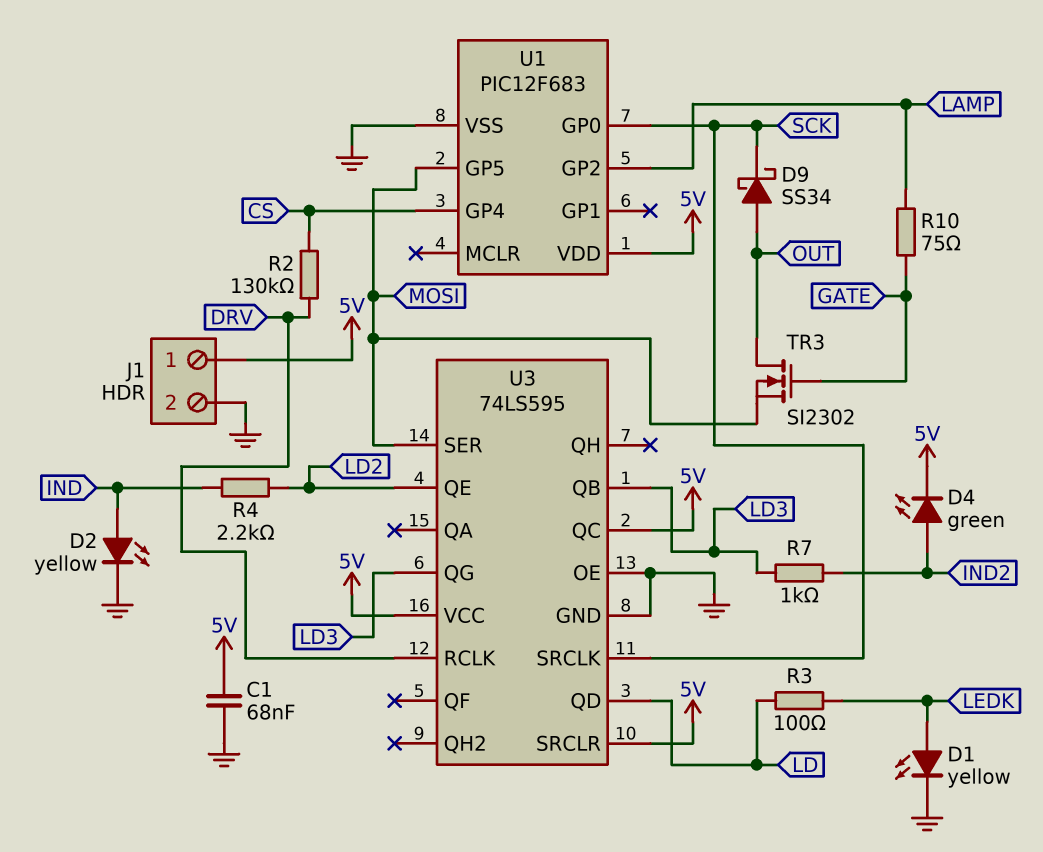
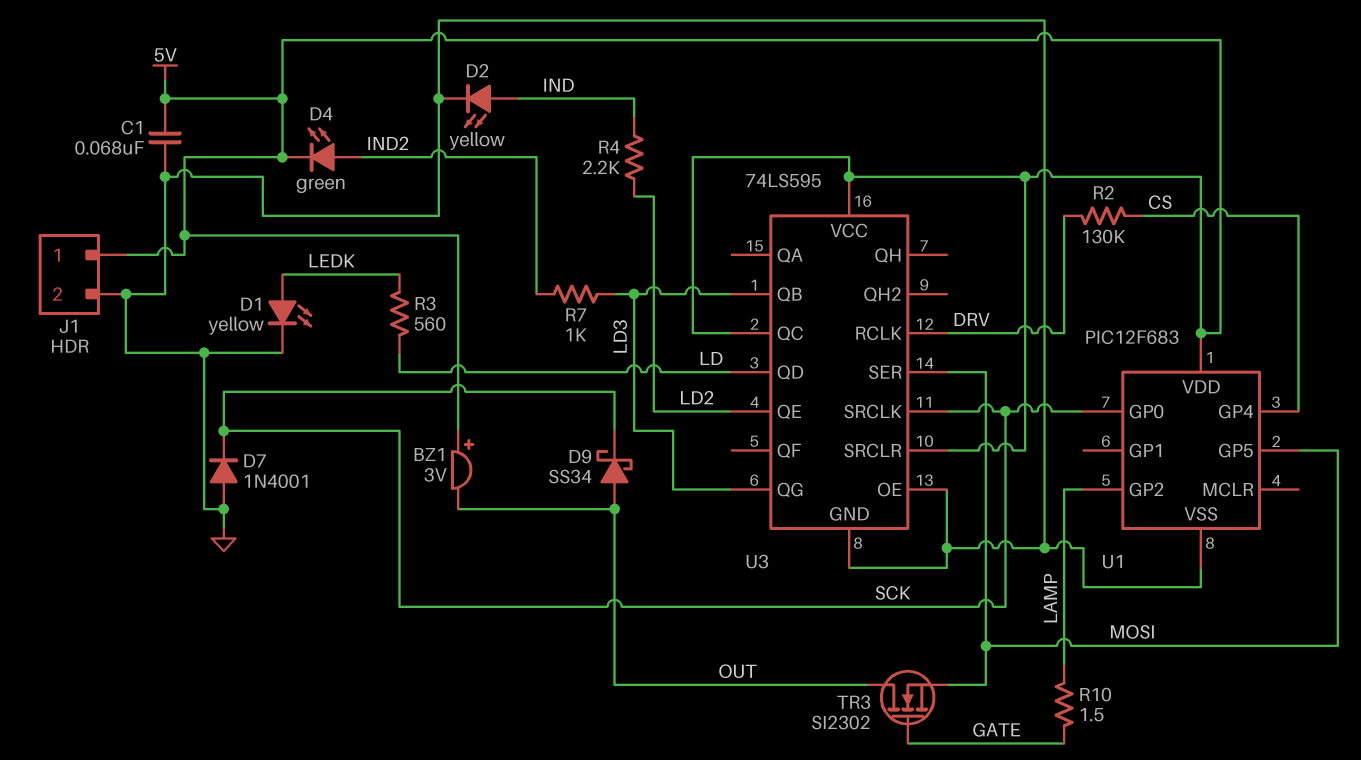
BZ1: none -> buzzer 3V (plus 5V, minus OUT)
D7: none -> diode 1N4001 (A GND, K SCK)
R3: 100 (LD, LEDK) -> 560 (LD, LEDK)
R10: 75 (GATE, LAMP) -> 1.5 (GATE, LAMP)

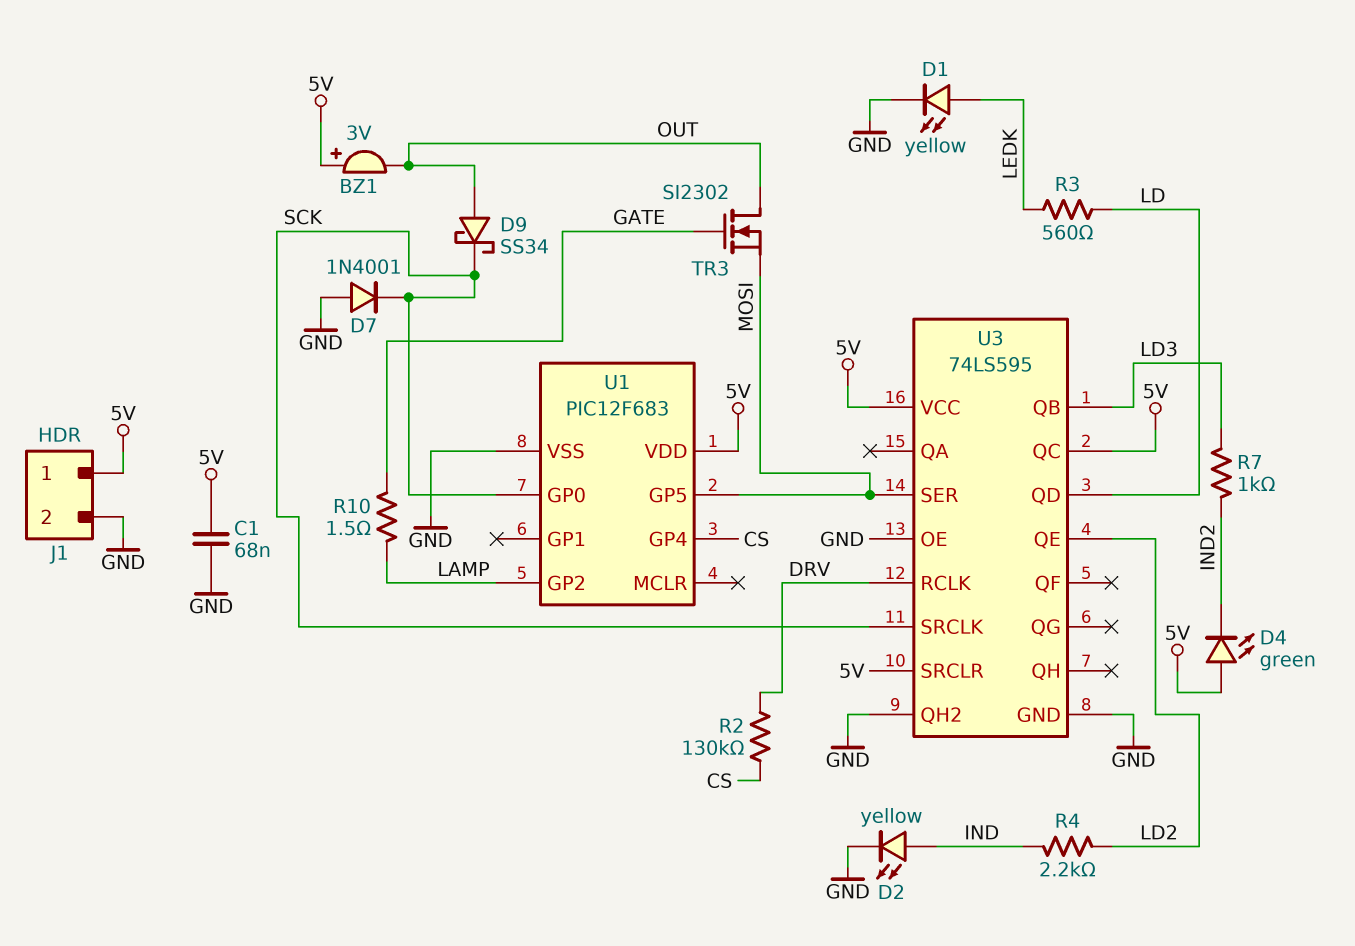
D4: LED green (A IND2, K 5V) -> LED green (A 5V, K IND2)
U3 pin QG: LD3 -> none
U3 pin QH2: none -> GND

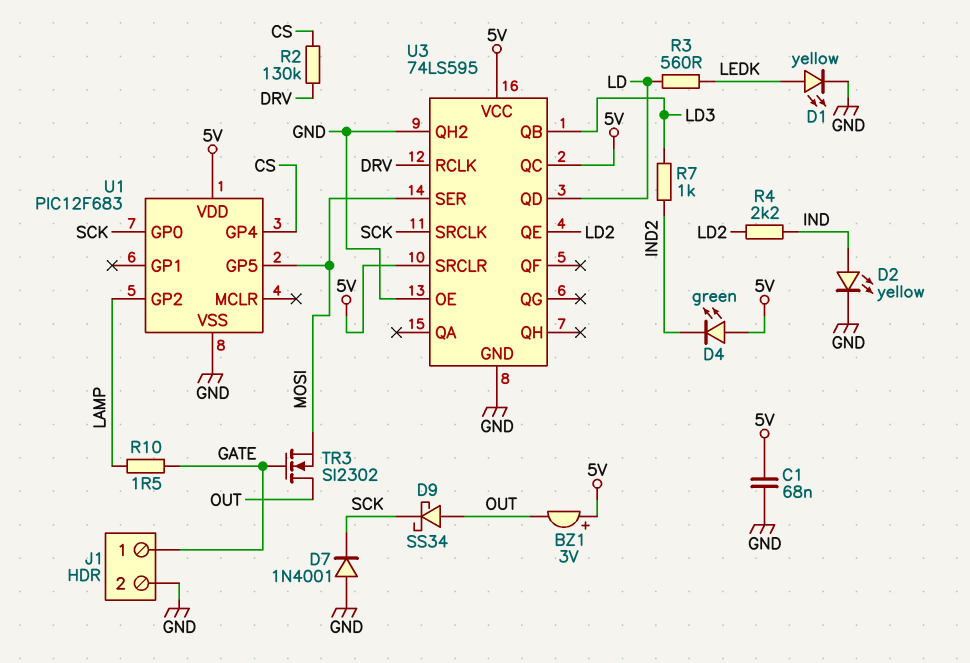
J1 pin 1: 5V -> GATE

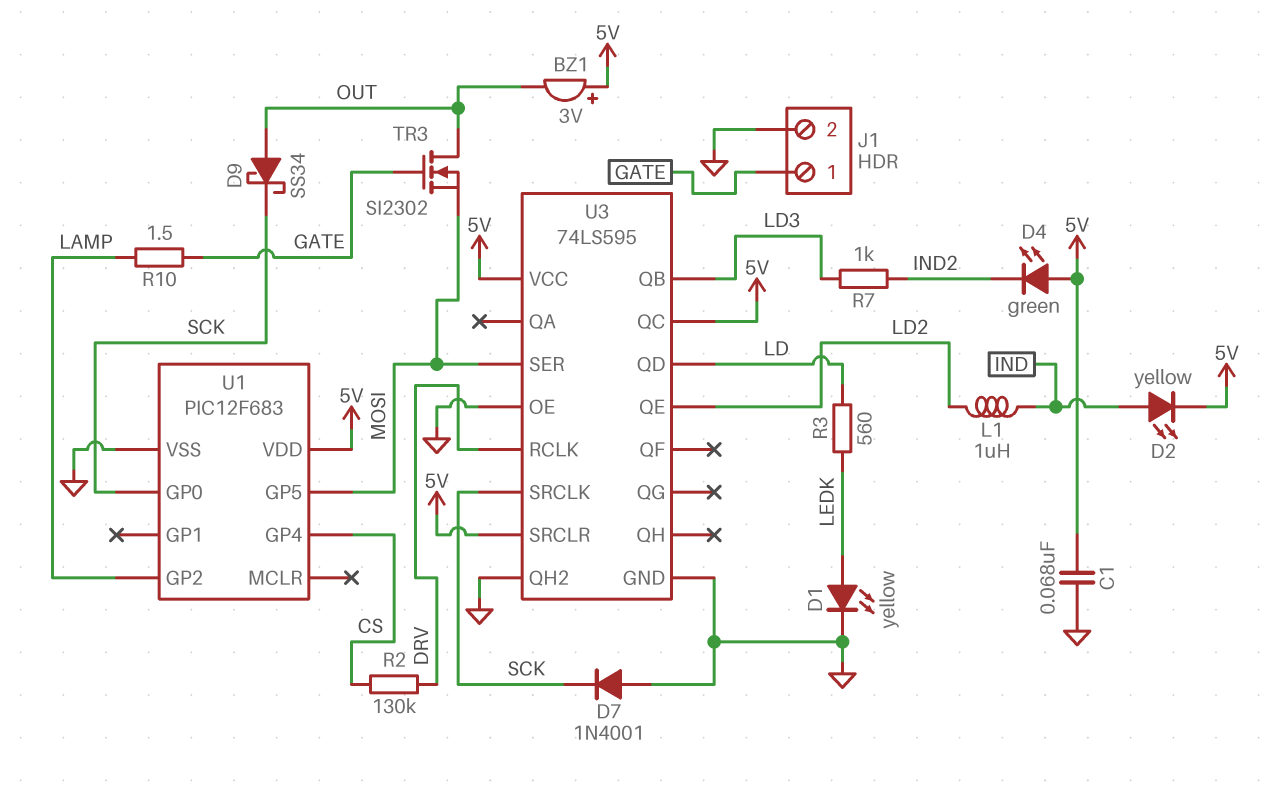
D2: LED yellow (A IND, K GND) -> LED yellow (A IND, K 5V)
L1: none -> 1uH (IND, LD2)
R4: 2.2k (IND, LD2) -> none

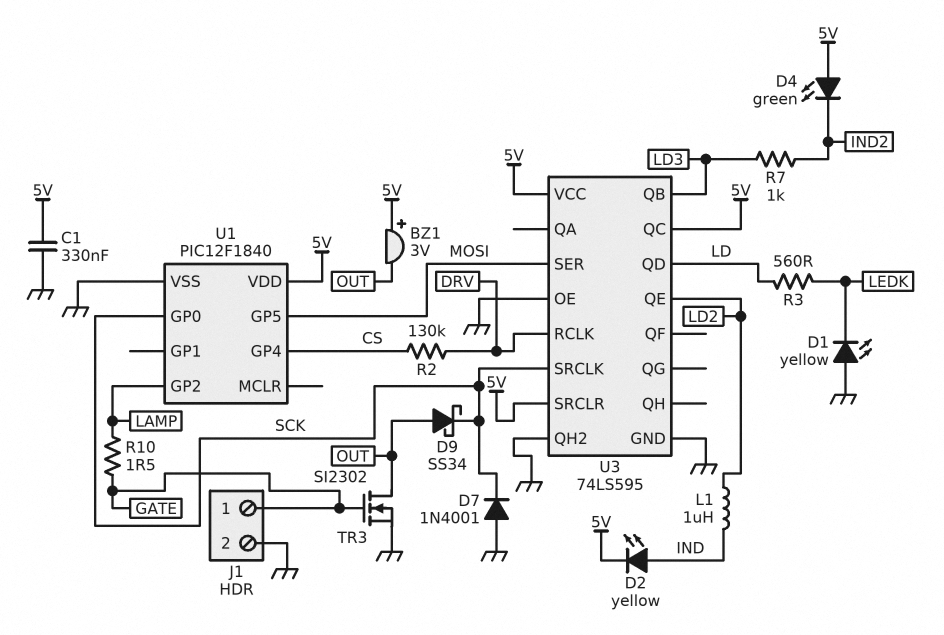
C1: 68nF (5V, GND) -> 330nF (5V, GND)
D1: LED yellow (A LEDK, K GND) -> LED yellow (A GND, K LEDK)
TR3: NMOS SI2302 (G GATE, D OUT, S MOSI) -> NMOS SI2302 (G GATE, D OUT, S GND)
U1: PIC12F683 -> PIC12F1840

